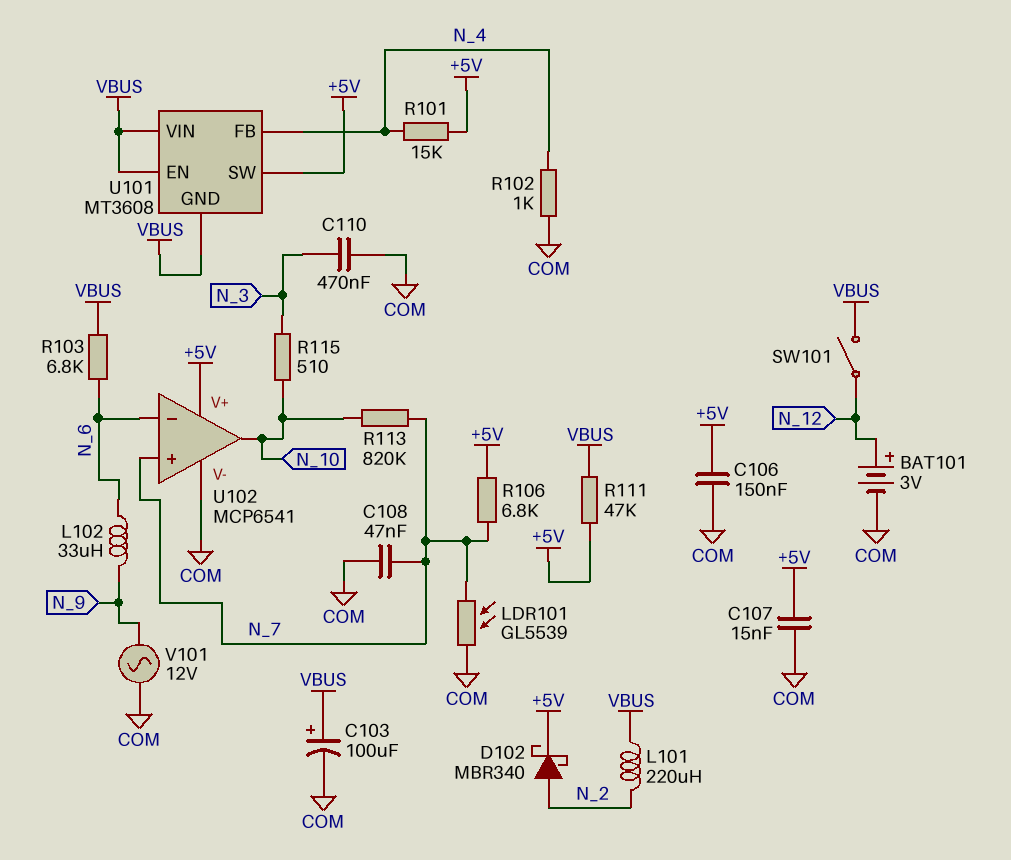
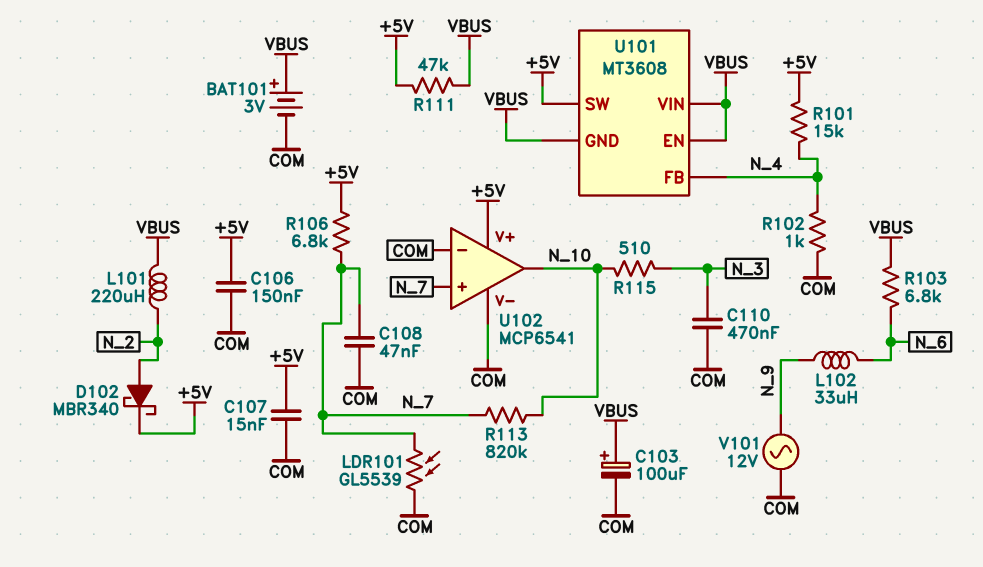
BAT101: 3V (plus N_12, minus COM) -> 3V (plus VBUS, minus COM)
SW101: switch (N_12, VBUS) -> none
U102 pin in-: N_6 -> COM

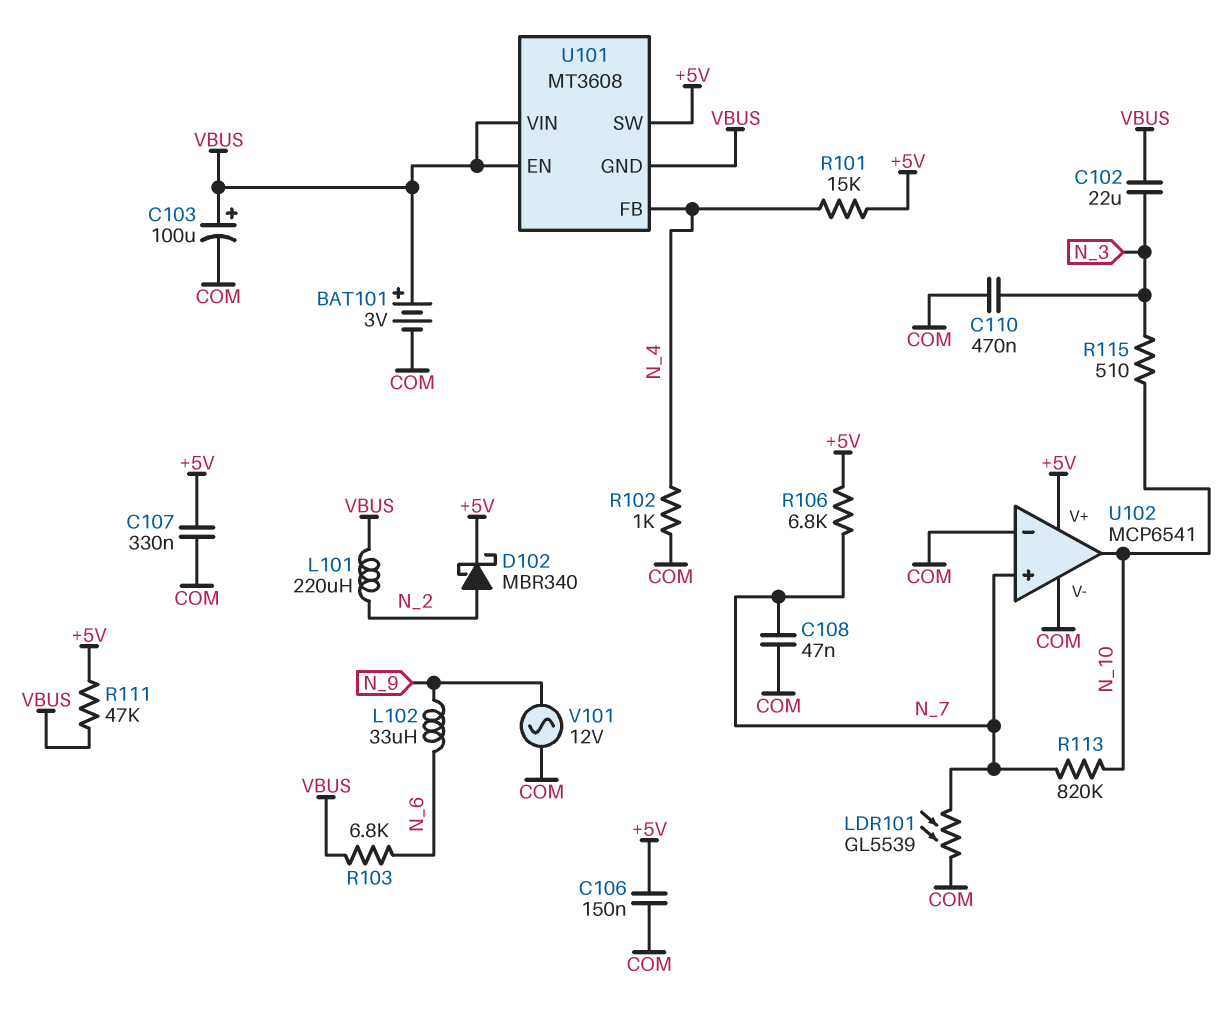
C102: none -> 22uF (N_3, VBUS)
C107: 15nF (+5V, COM) -> 330nF (+5V, COM)

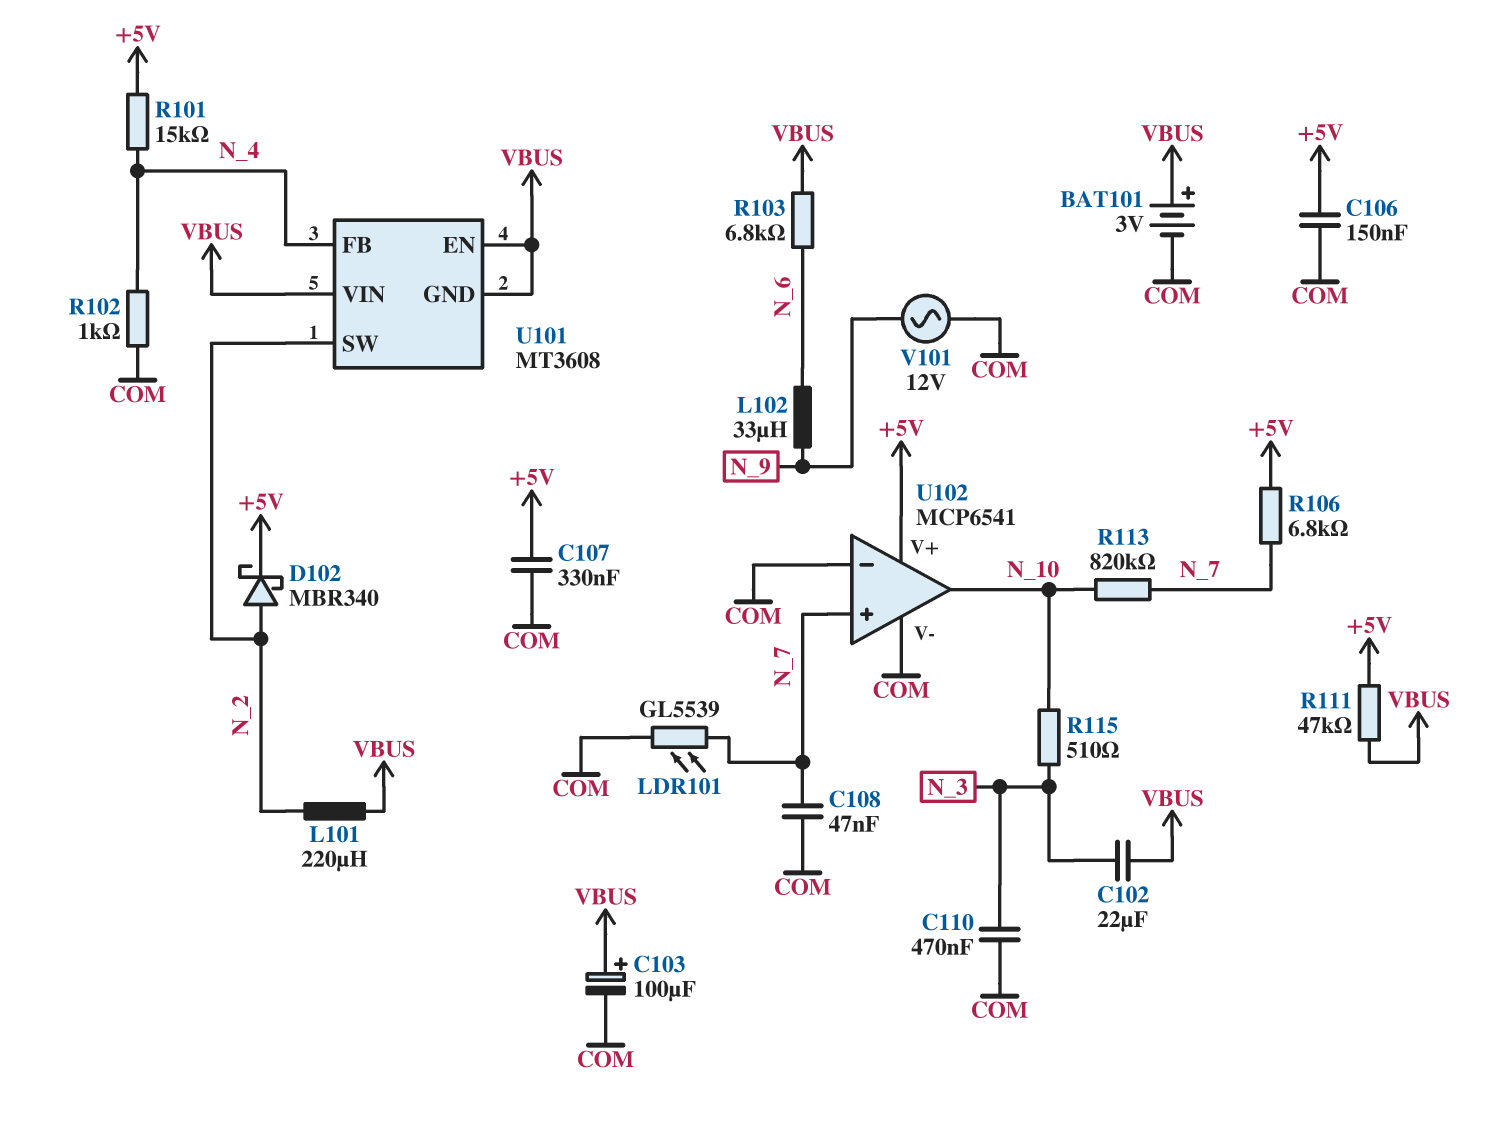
U101 pin SW: +5V -> N_2

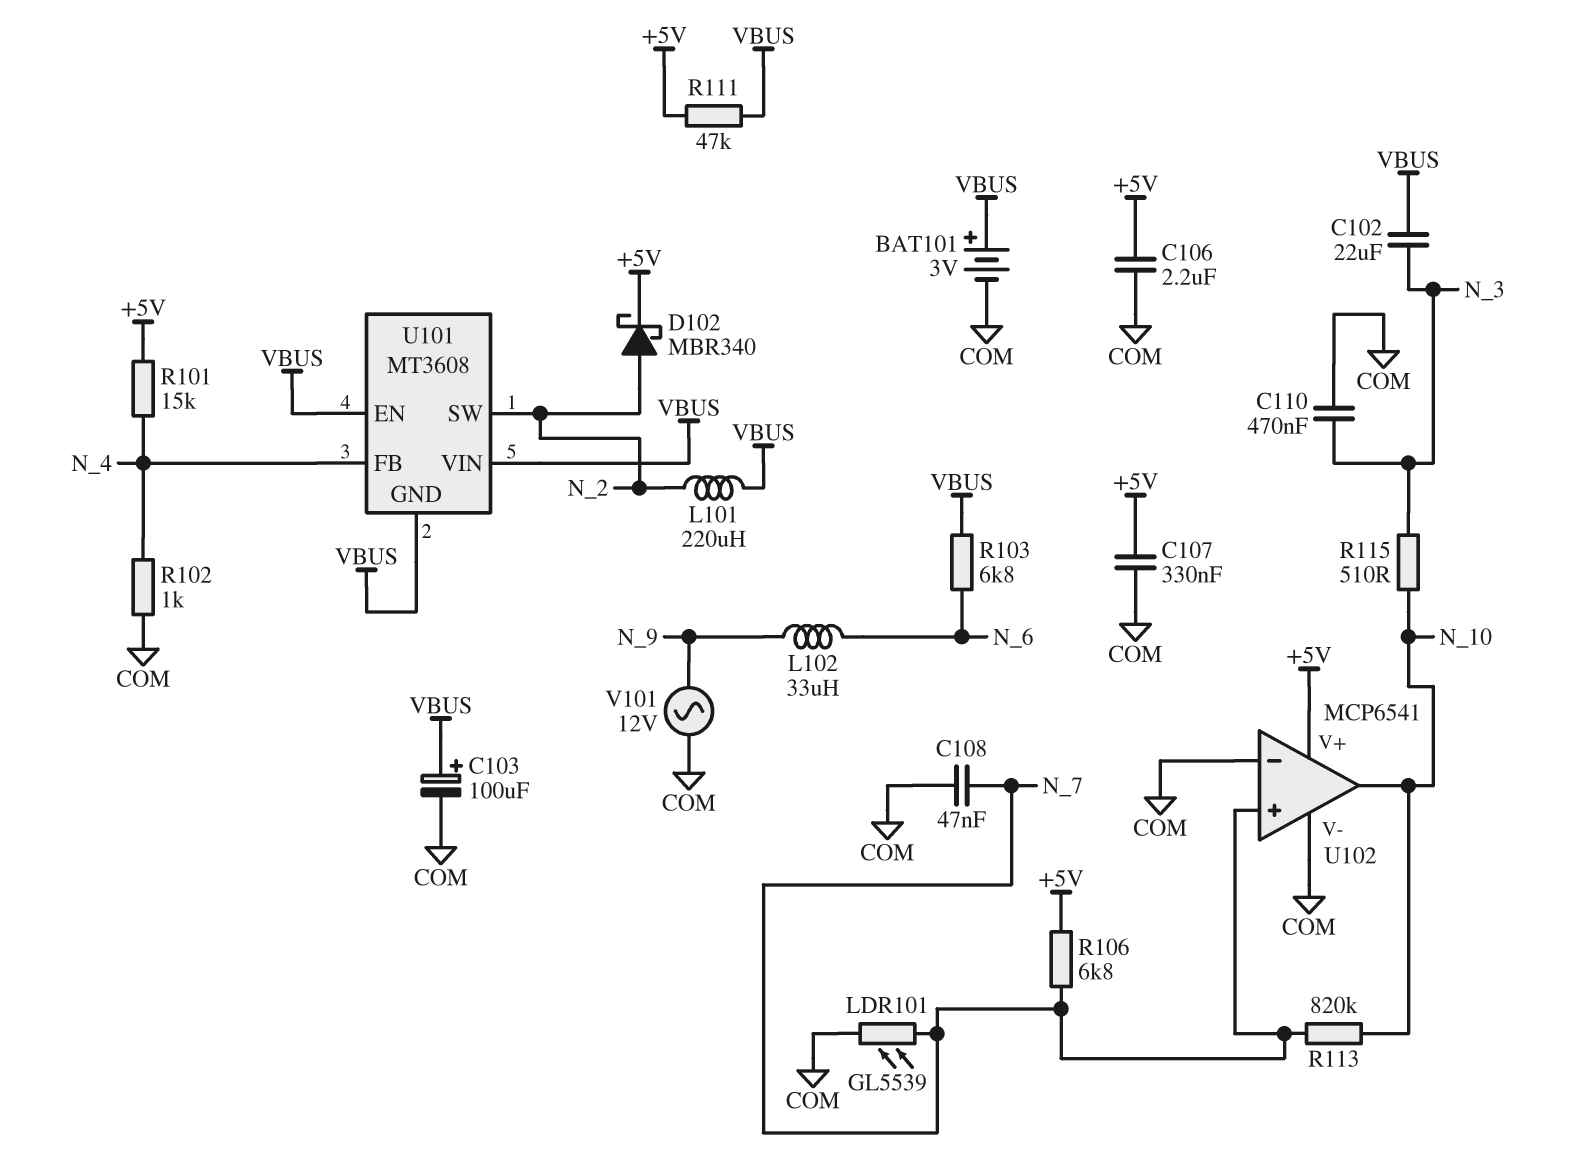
C106: 150nF (+5V, COM) -> 2.2uF (+5V, COM)

